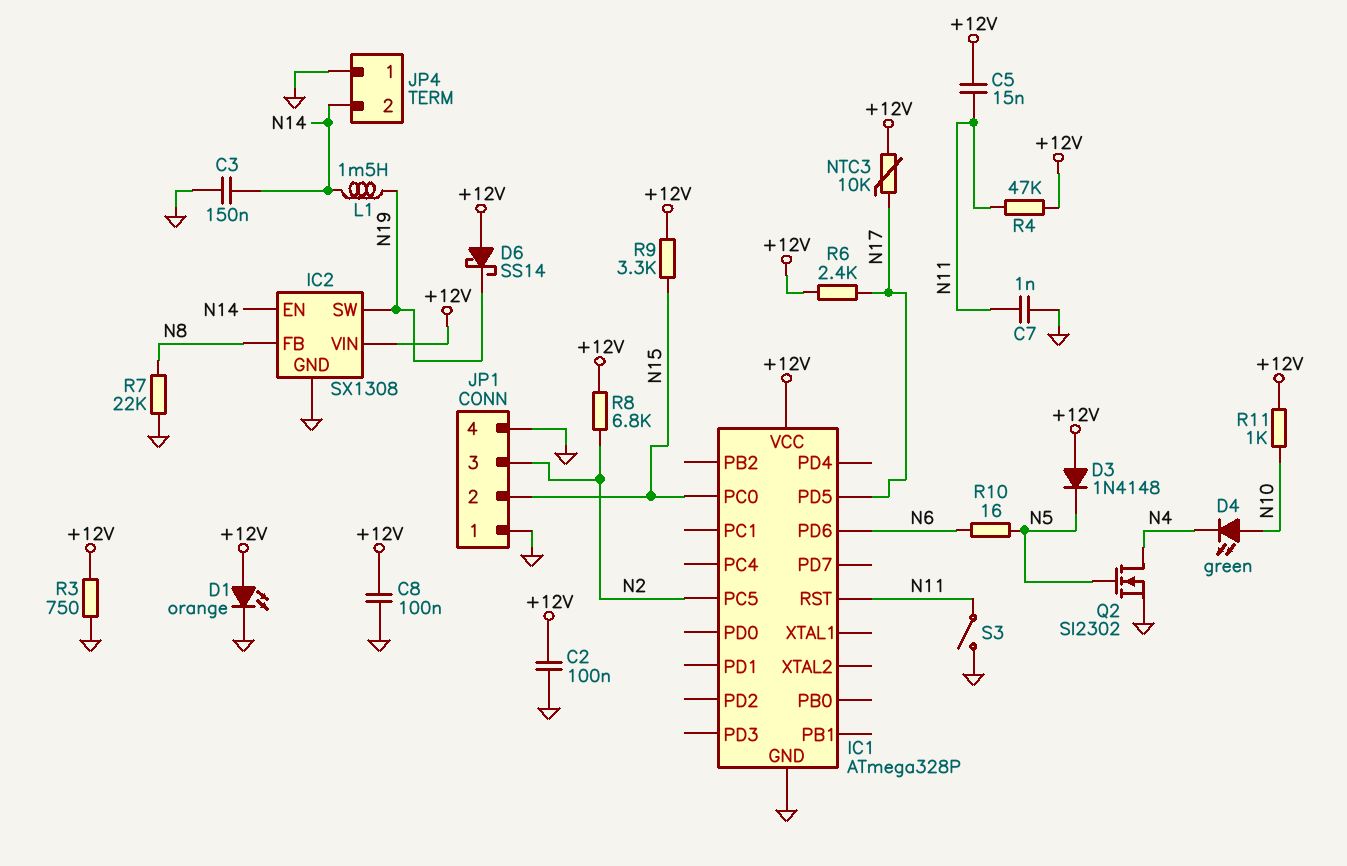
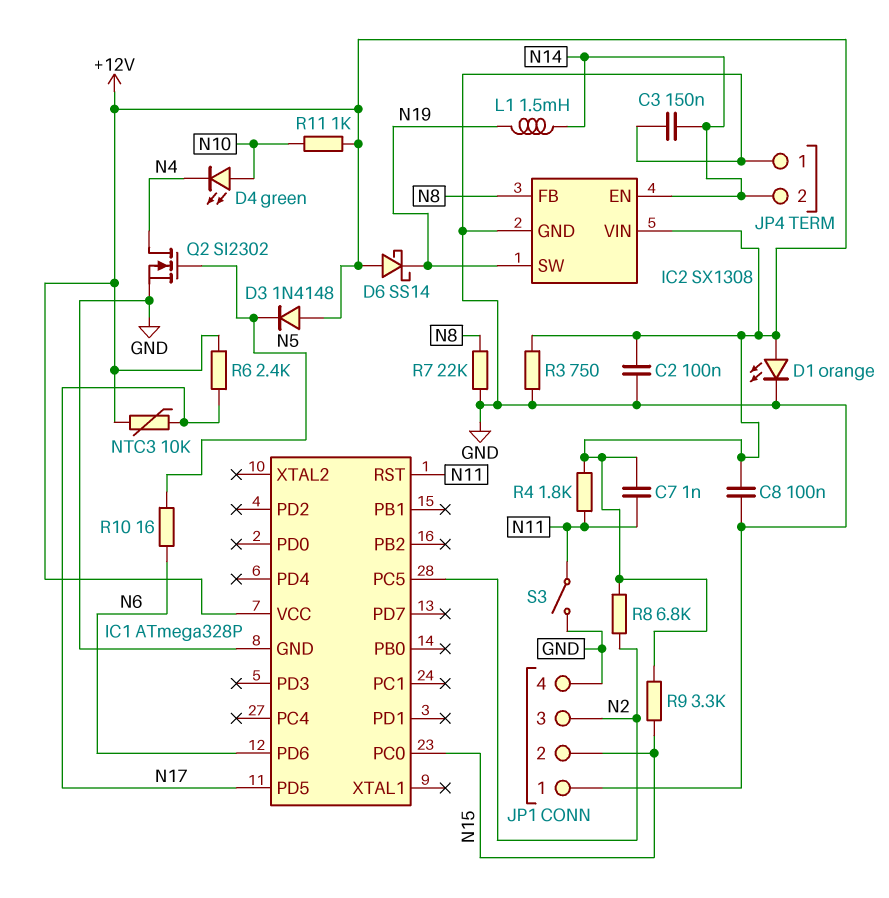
C5: 15nF (+12V, N11) -> none
C7: 1nF (GND, N11) -> 1nF (+12V, N11)
R4: 47k (+12V, N11) -> 1.8k (+12V, N11)

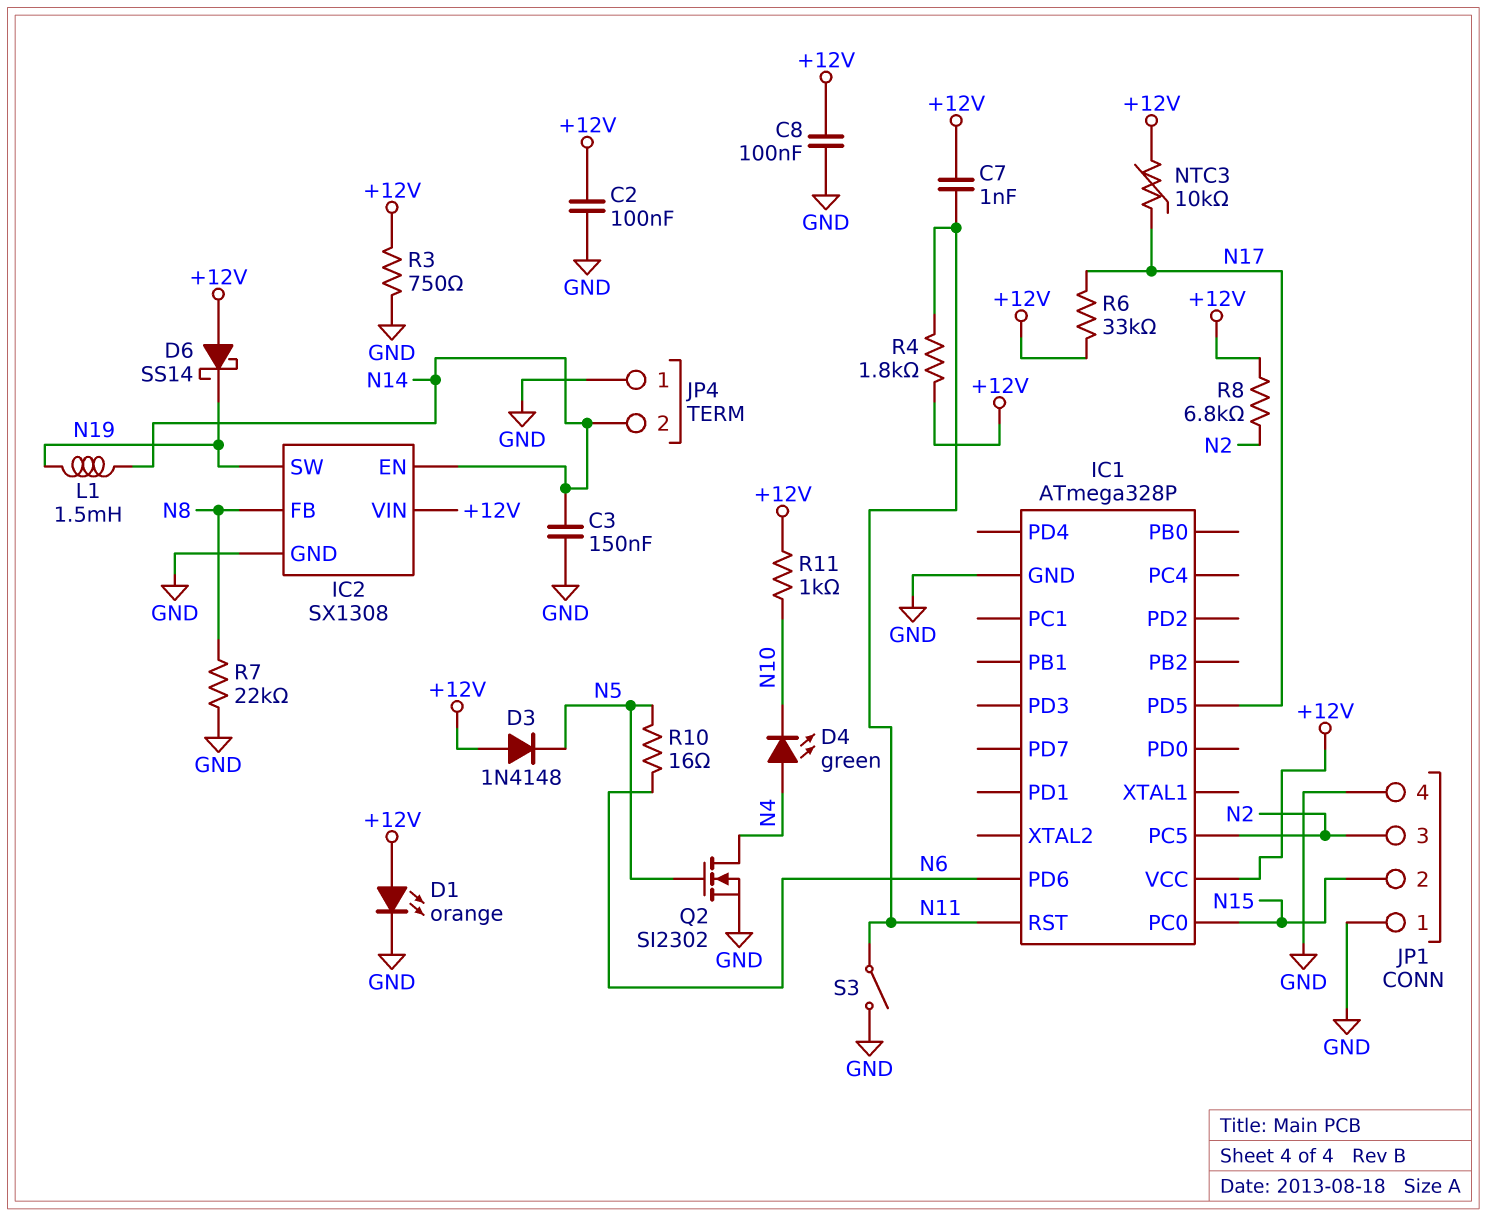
D4: LED green (A N10, K N4) -> LED green (A N4, K N10)
R6: 2.4k (+12V, N17) -> 33k (+12V, N17)
R9: 3.3k (+12V, N15) -> none

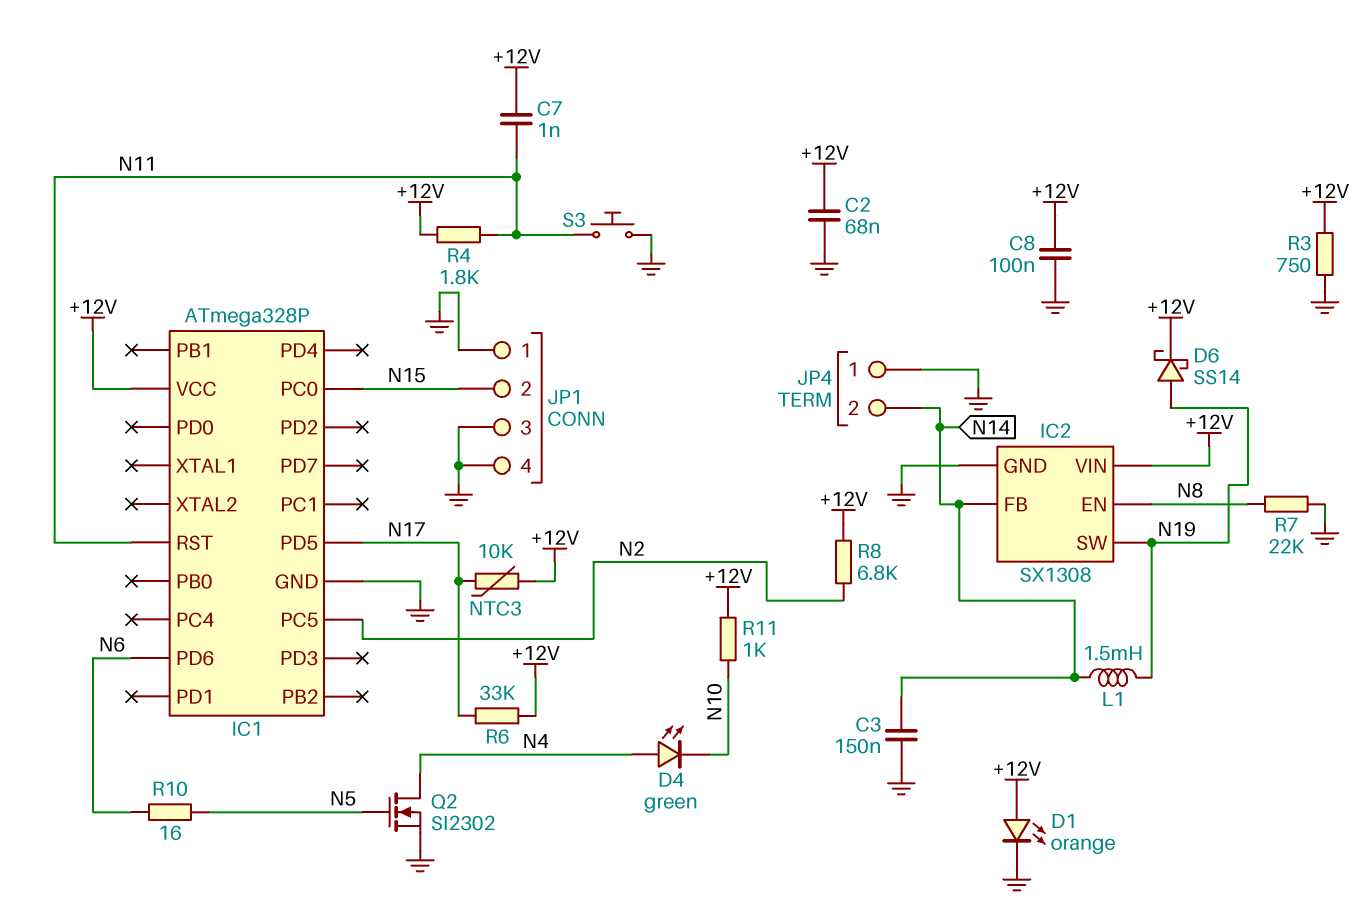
C2: 100nF (+12V, GND) -> 68nF (+12V, GND)
D3: diode 1N4148 (A +12V, K N5) -> none
D6: schottky SS14 (A +12V, K N19) -> schottky SS14 (A N19, K +12V)
IC2 pin EN: N14 -> N8
IC2 pin FB: N8 -> N14
JP1 pin 3: N2 -> GND
S3: switch (GND, N11) -> button (GND, N11)

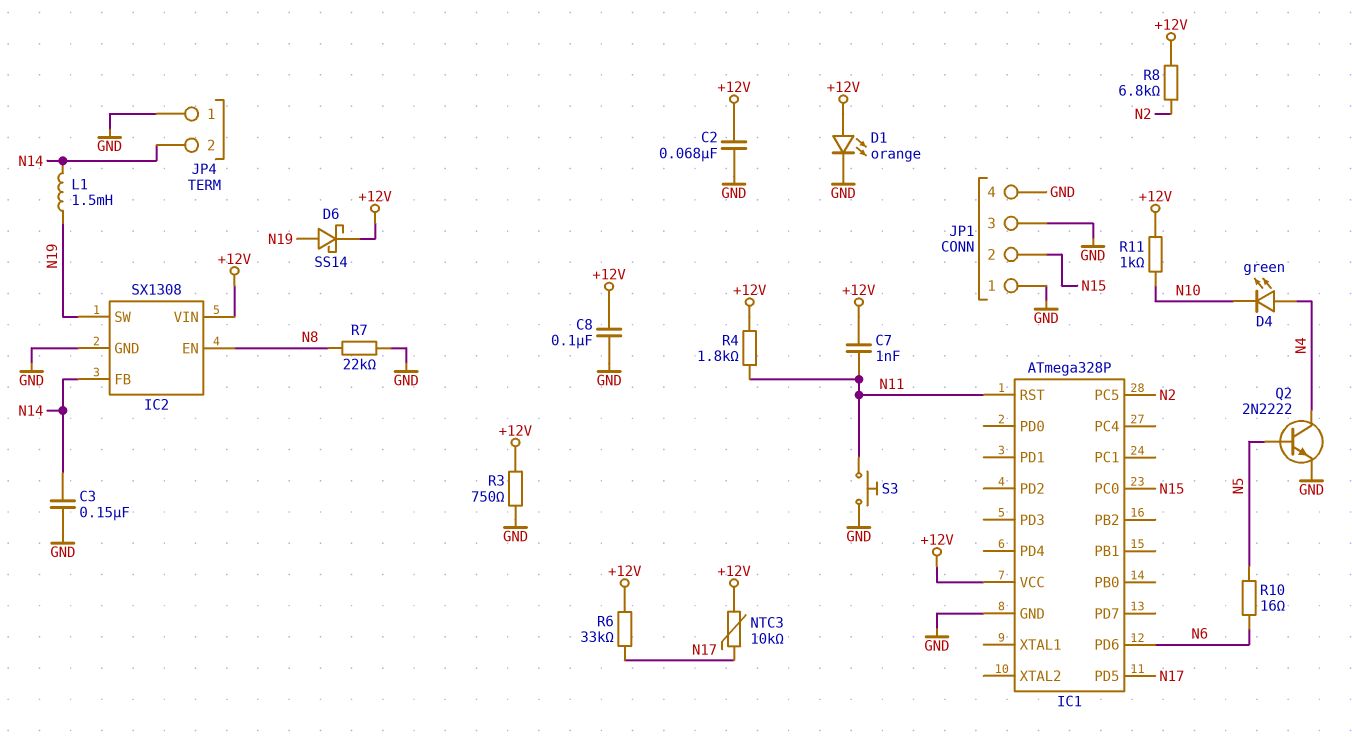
Q2: NMOS SI2302 (G N5, D N4, S GND) -> NPN 2N2222 (B N5, C N4, E GND)

